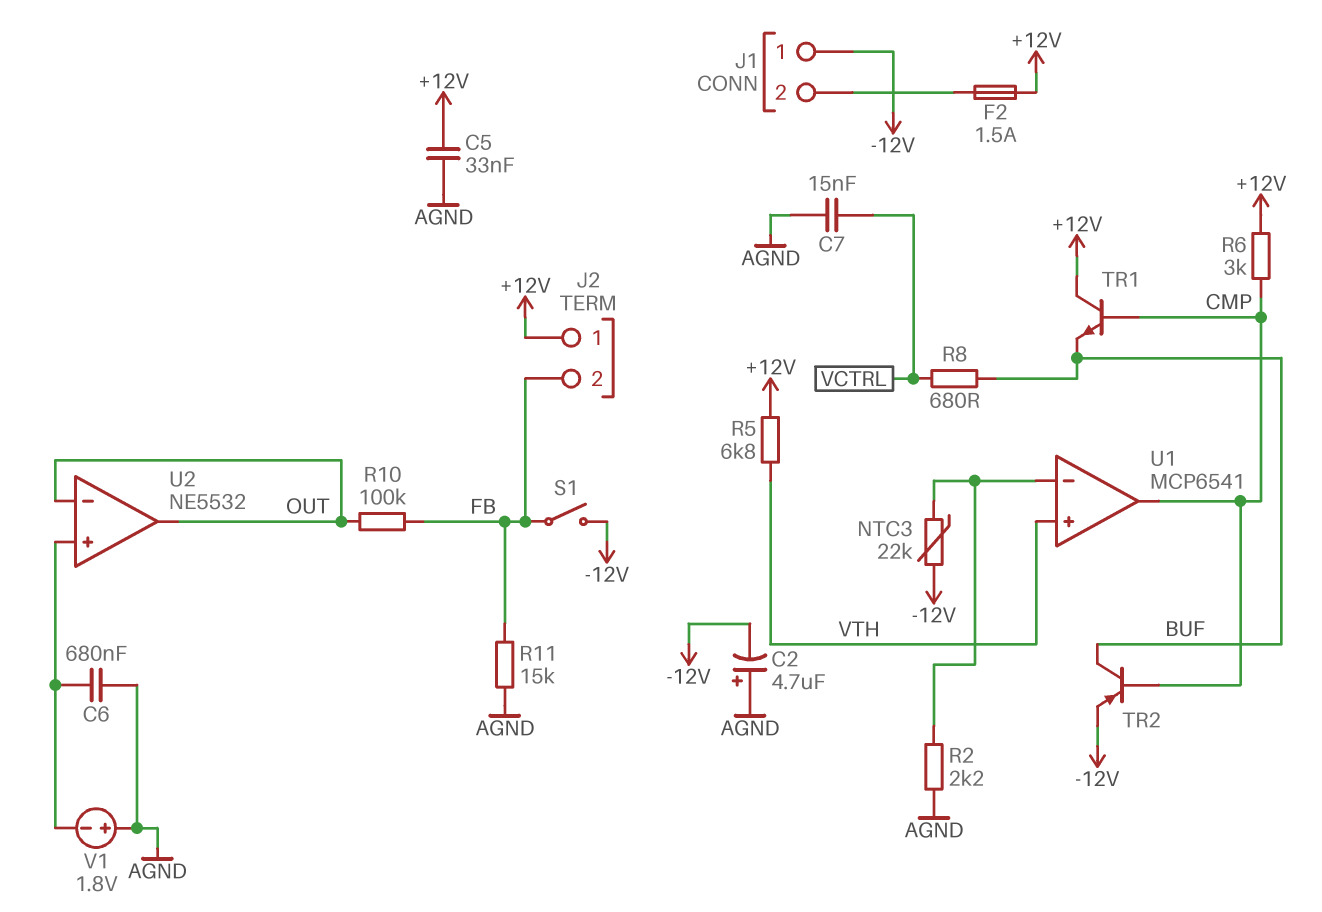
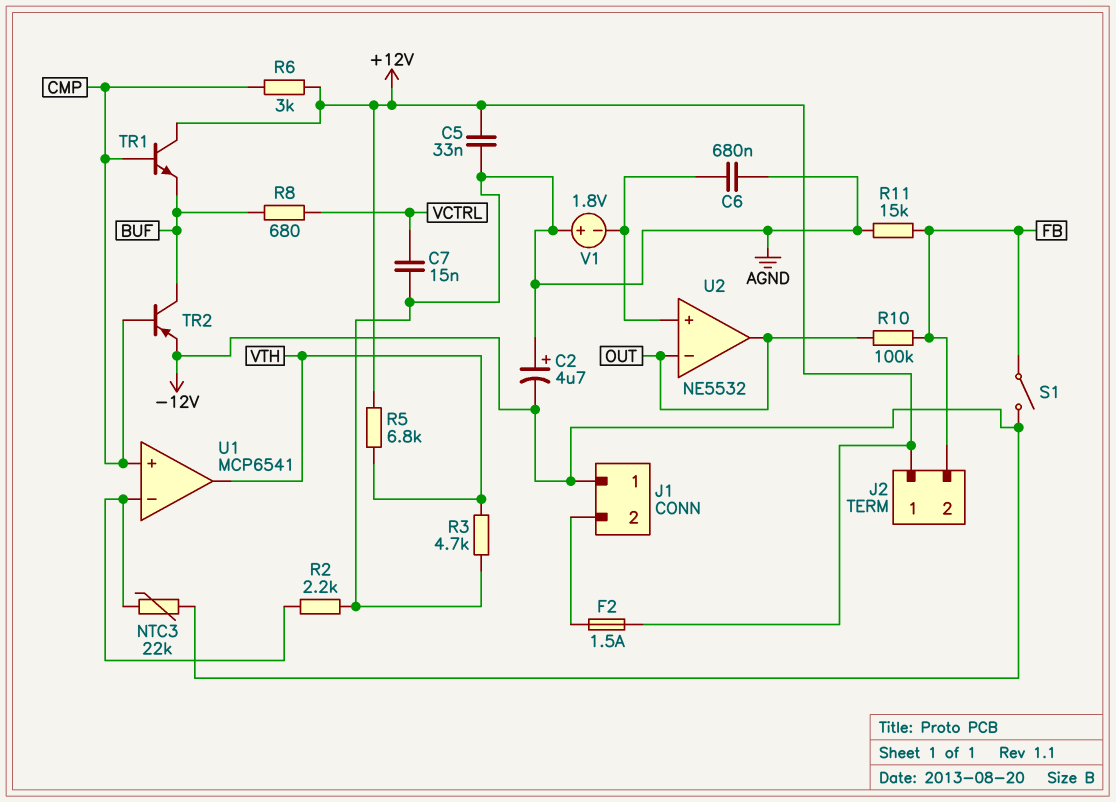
R3: none -> 4.7k (AGND, VTH)
U1 pin in+: VTH -> CMP
U1 pin out: CMP -> VTH

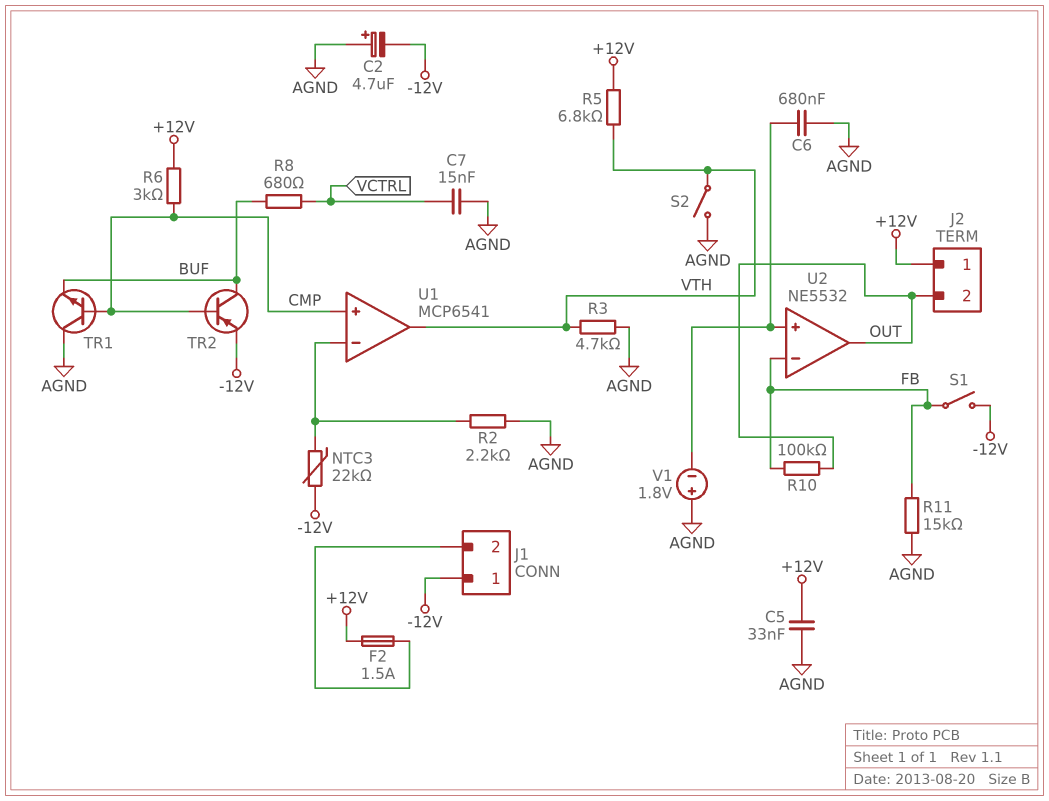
J2 pin 2: FB -> OUT
S2: none -> switch (AGND, VTH)
TR1: NPN (B CMP, C +12V, E BUF) -> NPN (B CMP, C AGND, E BUF)
U2 pin in-: OUT -> FB

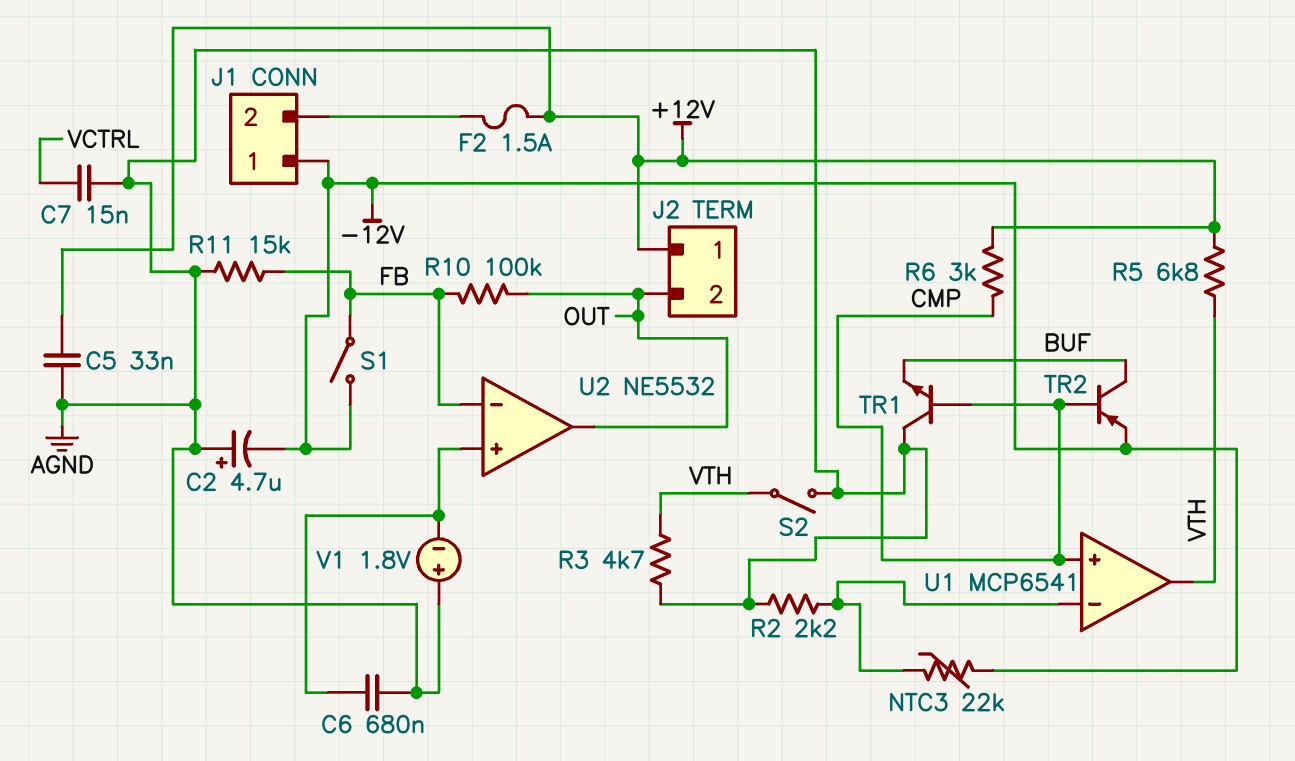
R8: 680 (BUF, VCTRL) -> none

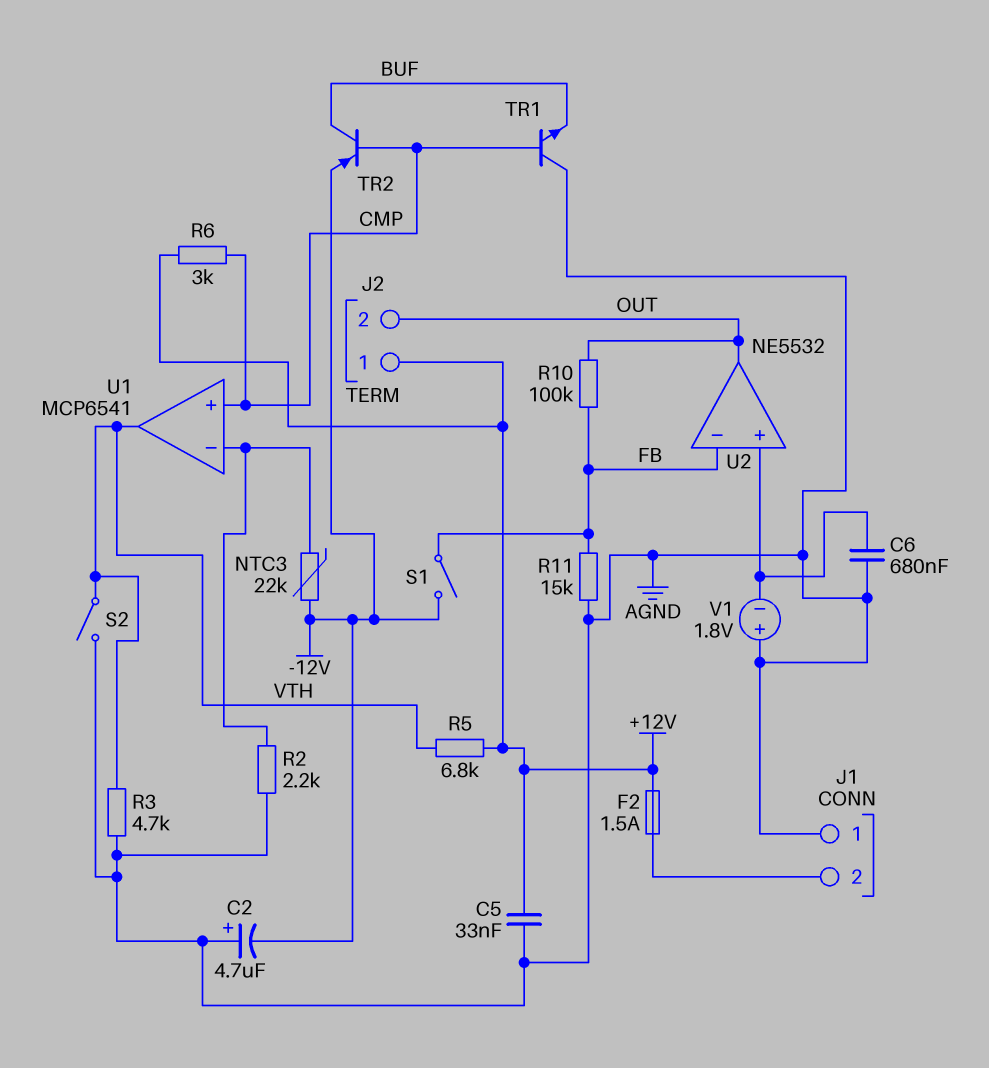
C7: 15nF (AGND, VCTRL) -> none
J1 pin 1: -12V -> AGND

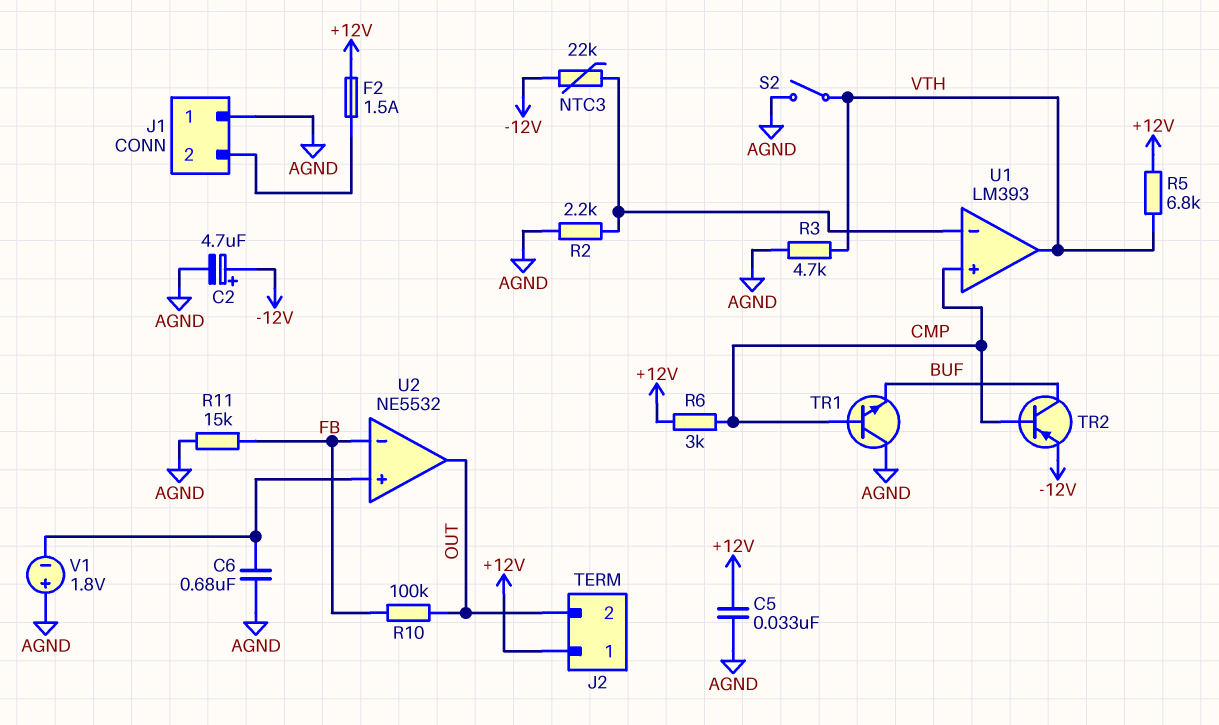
C2: 4.7uF (plus AGND, minus -12V) -> 4.7uF (plus -12V, minus AGND)
S1: switch (-12V, FB) -> none
U1: MCP6541 -> LM393

